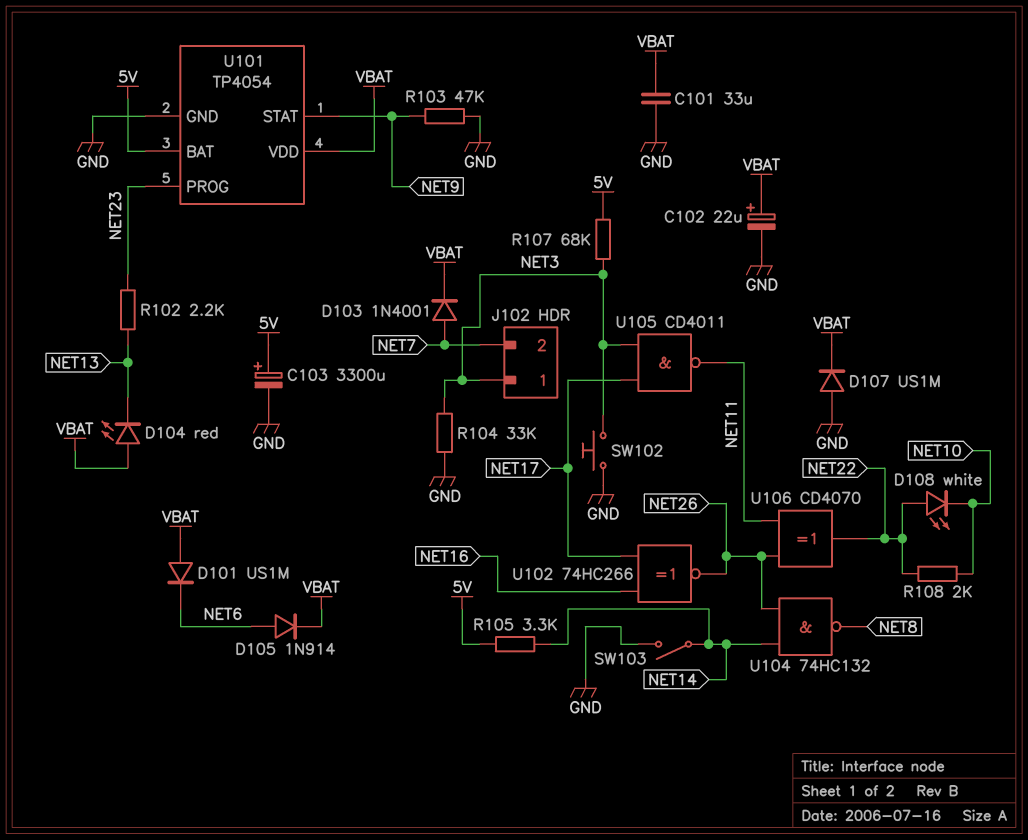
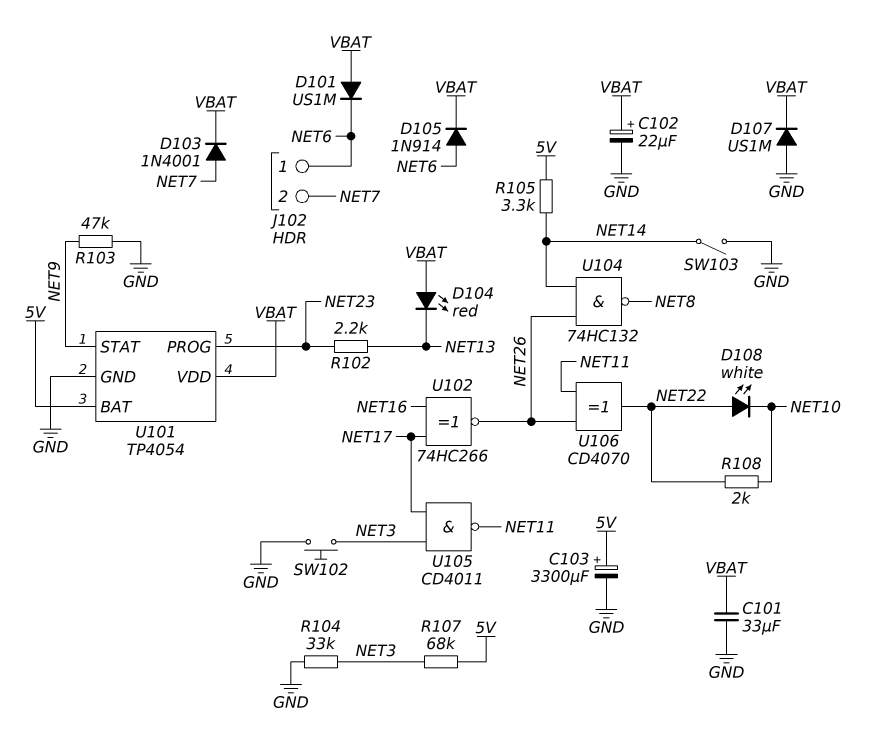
J102 pin 1: NET3 -> NET6

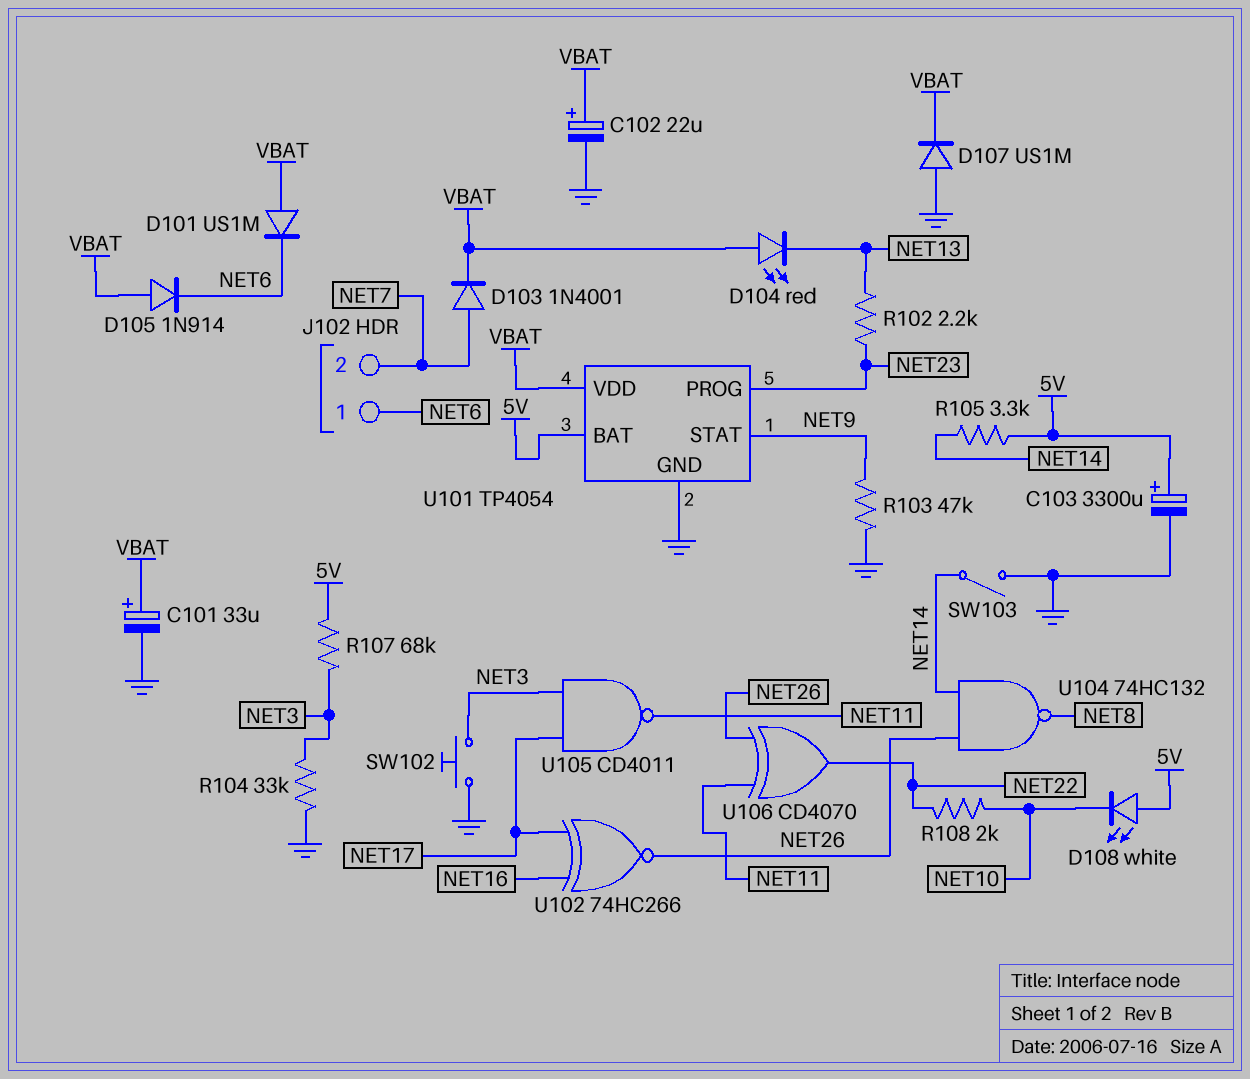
C101: 33uF (GND, VBAT) -> 33uF (plus VBAT, minus GND)
D105: diode 1N914 (A NET6, K VBAT) -> diode 1N914 (A VBAT, K NET6)
D108: LED white (A NET22, K NET10) -> LED white (A 5V, K NET10)

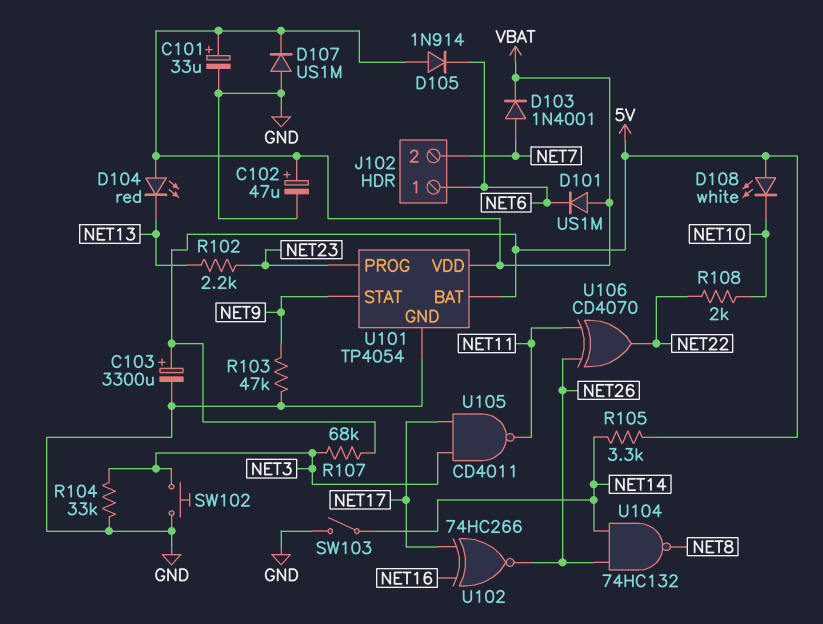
C102: 22uF (plus VBAT, minus GND) -> 47uF (plus VBAT, minus GND)

